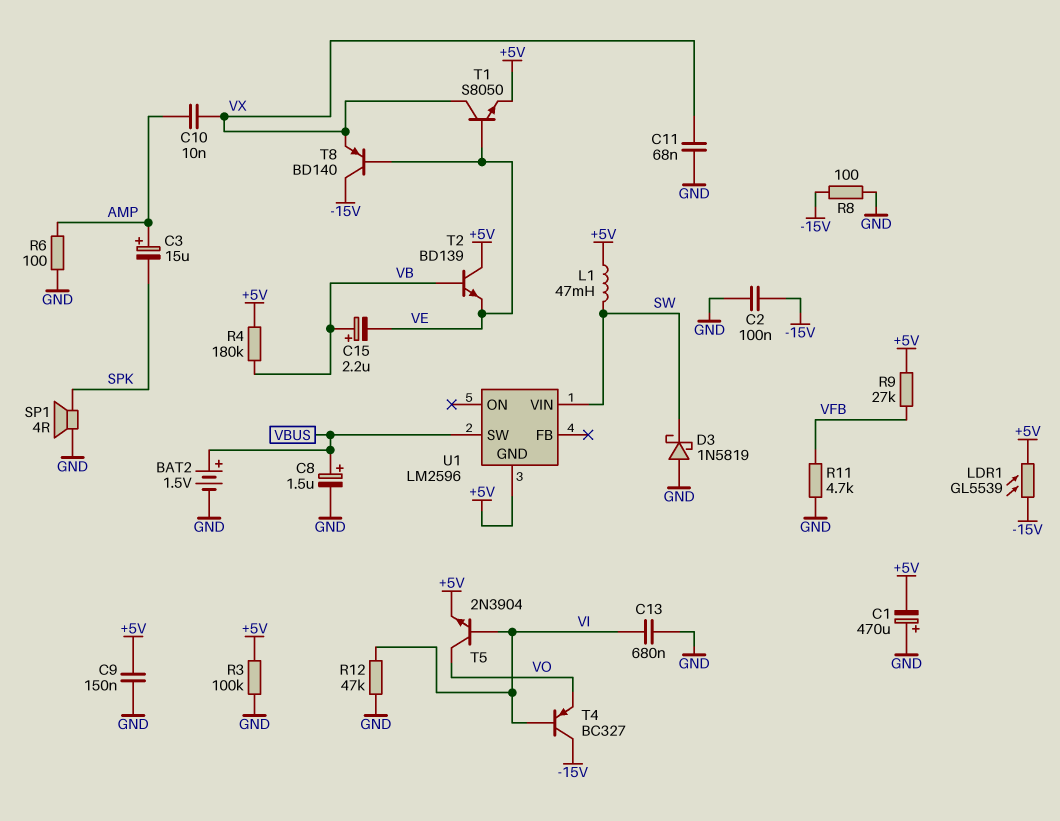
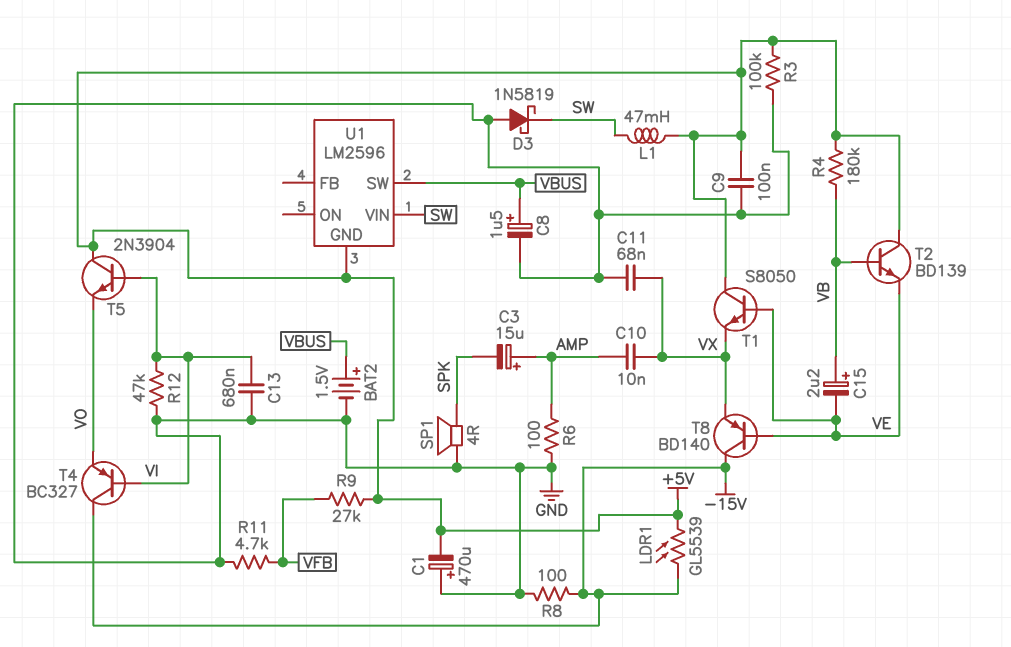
C2: 100nF (-15V, GND) -> none
C9: 150nF (+5V, GND) -> 100nF (+5V, GND)
T1: NPN S8050 (B VE, C VX, E +5V) -> NPN S8050 (B VE, C +5V, E VX)
T5: NPN 2N3904 (B VI, C VO, E +5V) -> NPN 2N3904 (B VI, C +5V, E VO)

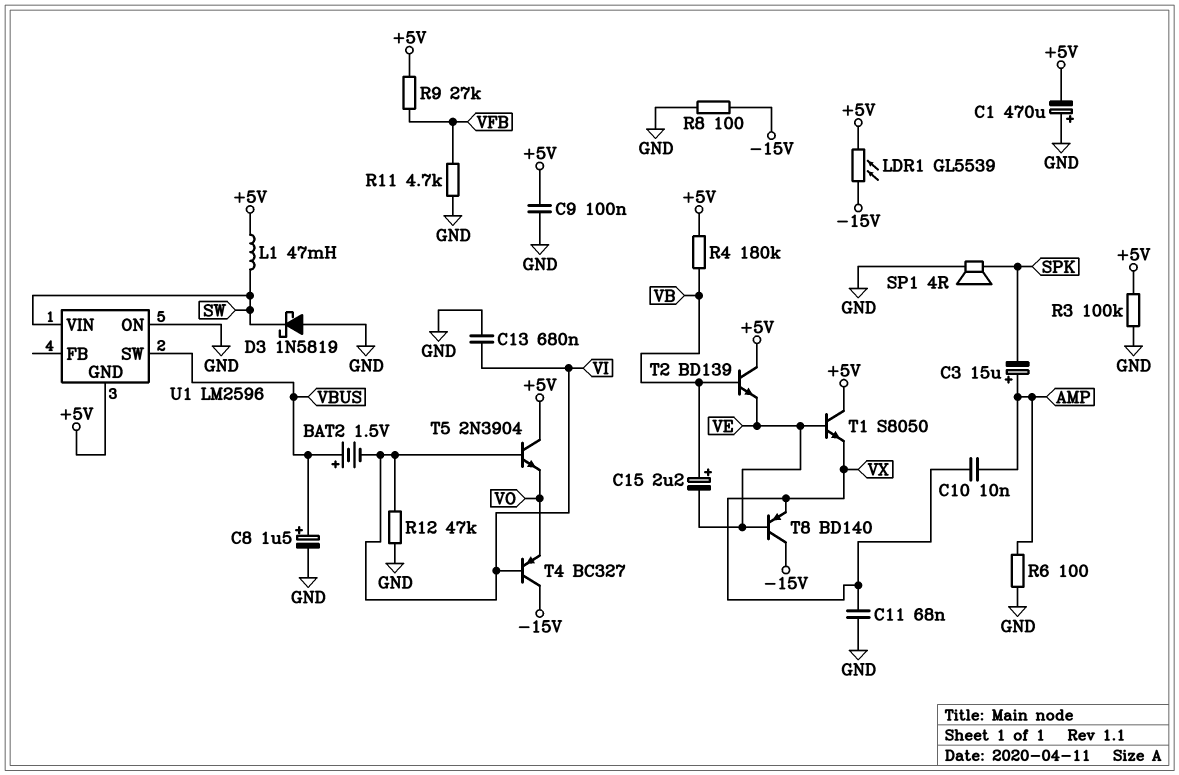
BAT2: 1.5V (plus VBUS, minus GND) -> 1.5V (plus VBUS, minus VI)
U1 pin ON: none -> GND

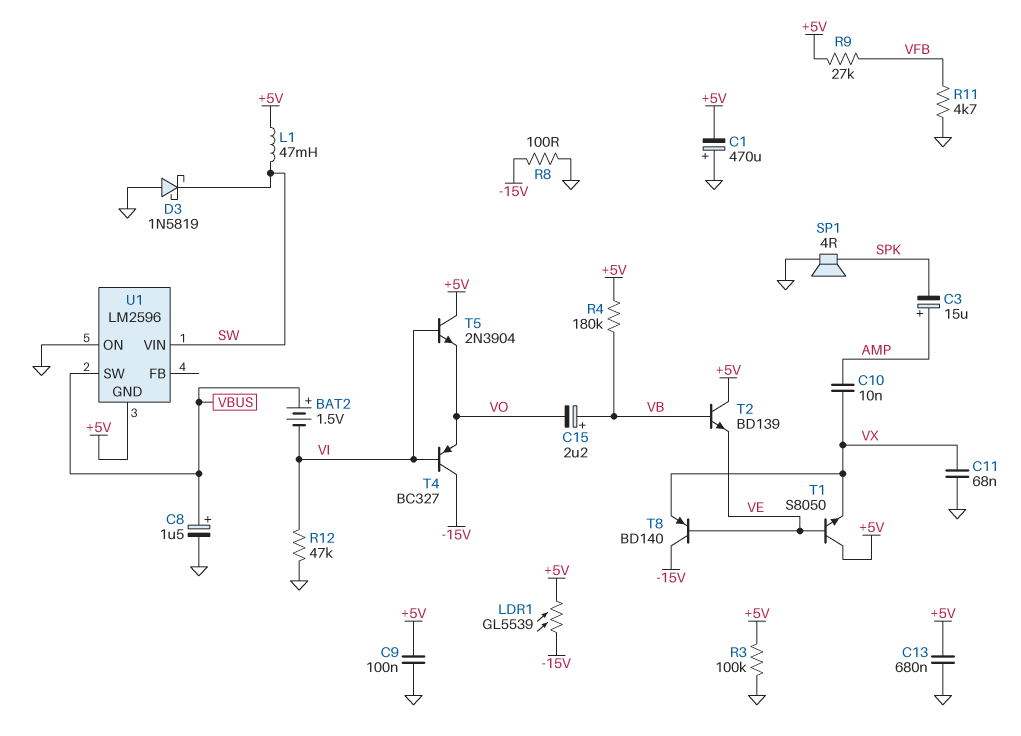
C13: 680nF (GND, VI) -> 680nF (+5V, GND)
C15: 2.2uF (plus VB, minus VE) -> 2.2uF (plus VB, minus VO)
R6: 100 (AMP, GND) -> none

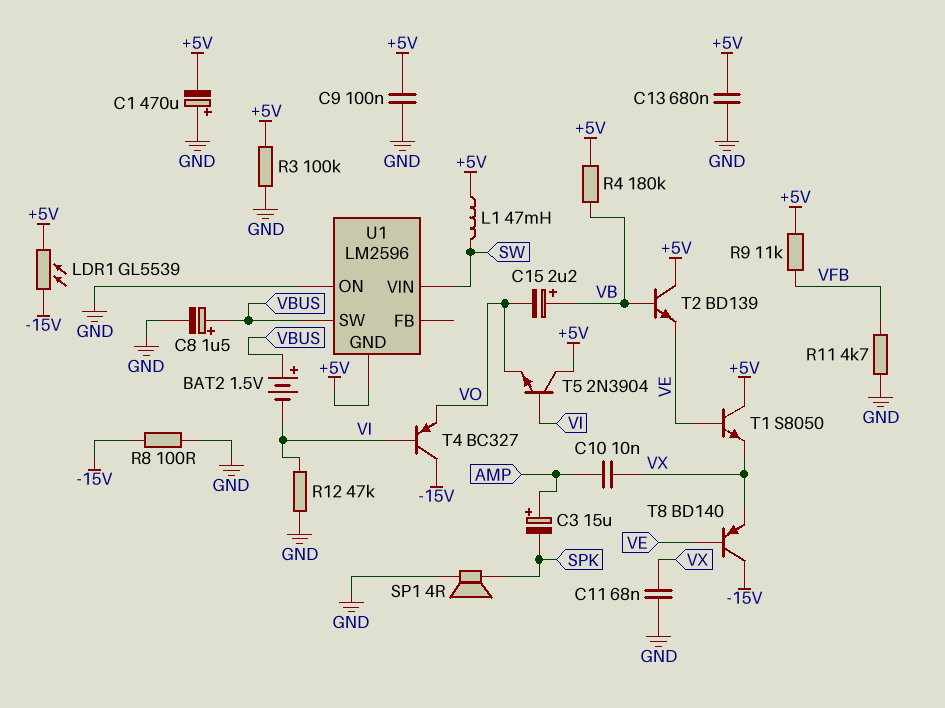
D3: schottky 1N5819 (A GND, K SW) -> none
R9: 27k (+5V, VFB) -> 11k (+5V, VFB)

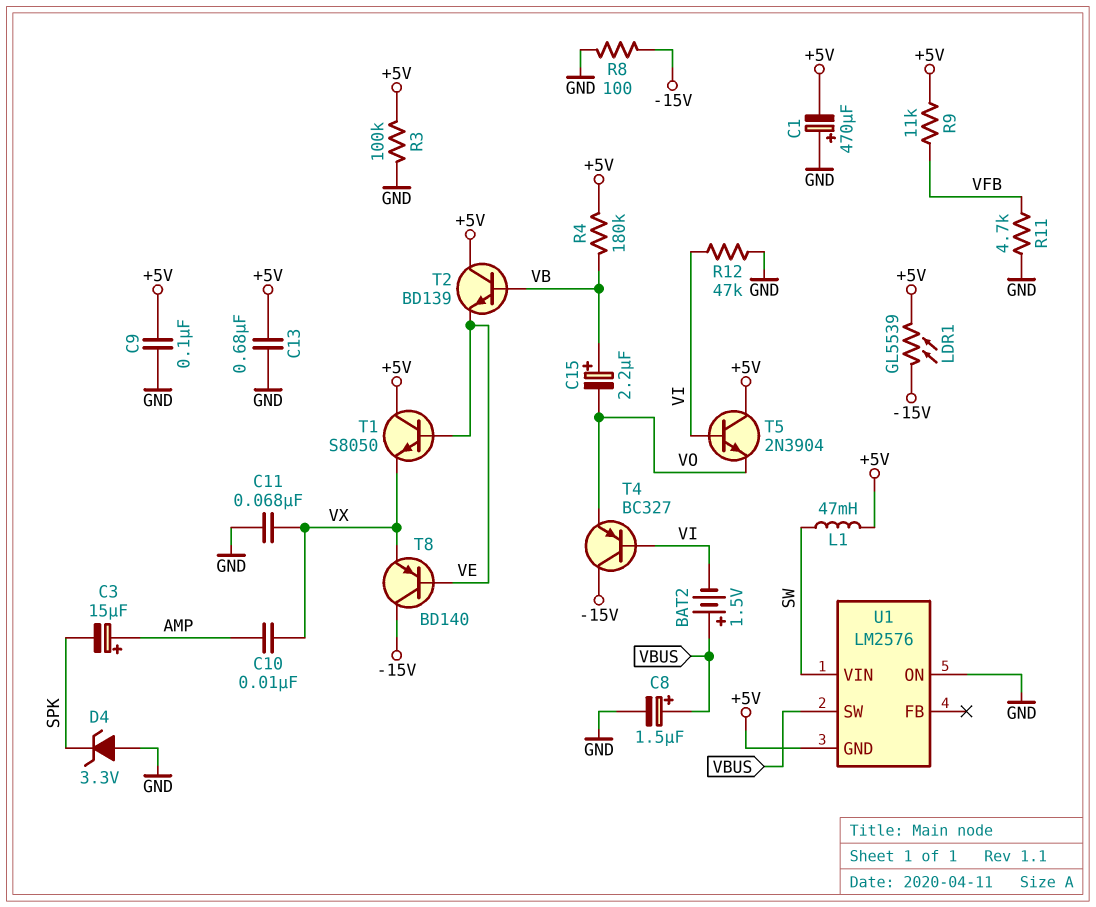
D4: none -> zener 3.3V (A GND, K SPK)
SP1: speaker 4R (GND, SPK) -> none
U1: LM2596 -> LM2576

